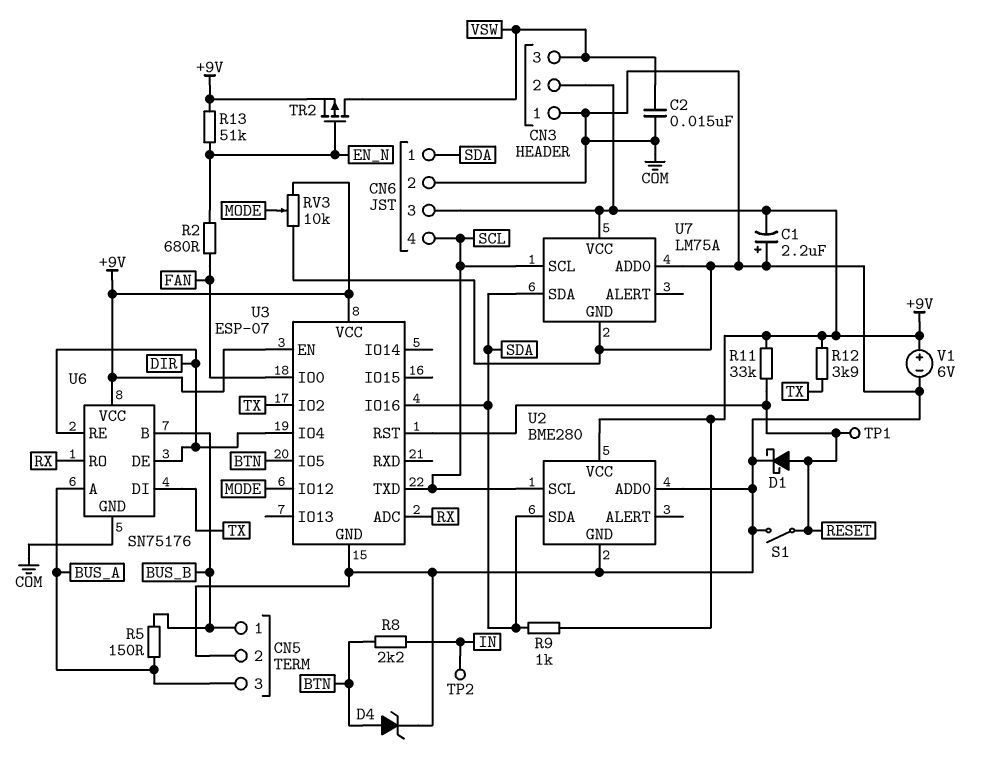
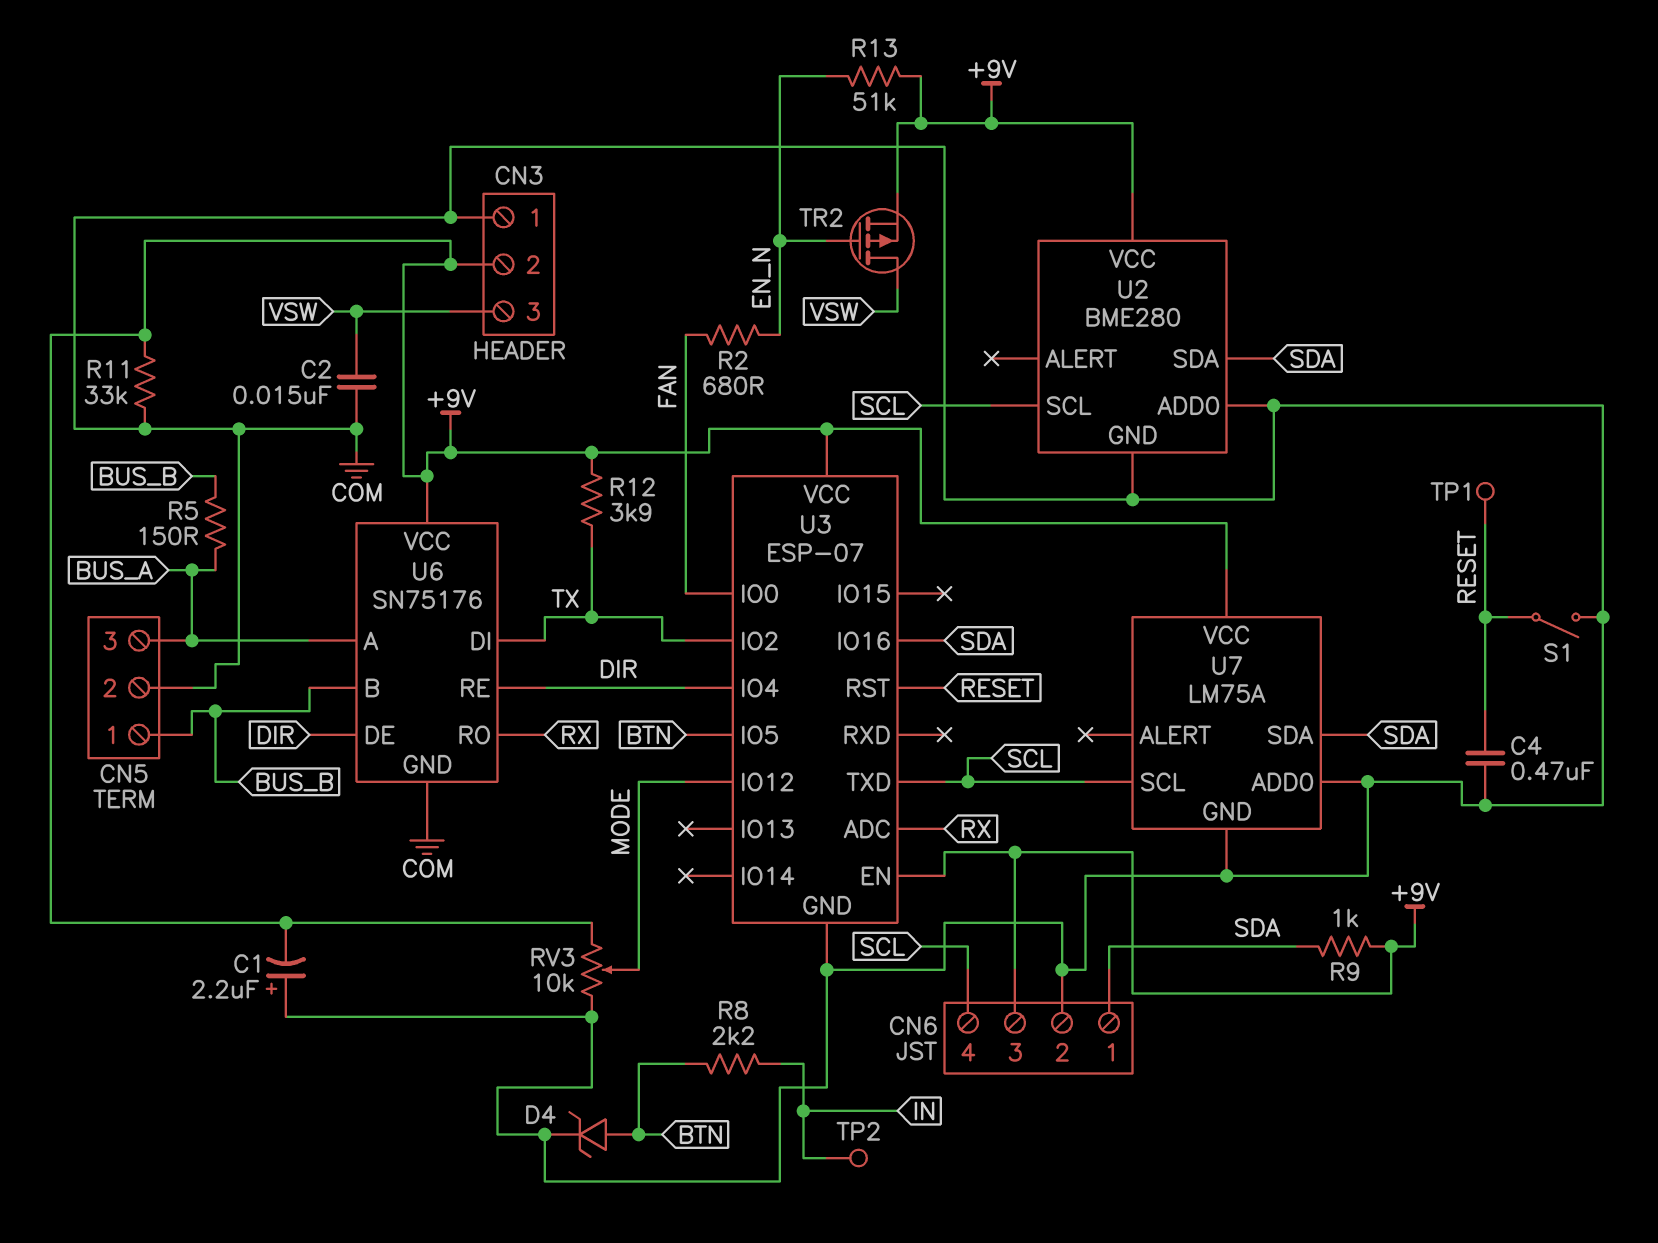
C4: none -> 470nF (COM, RESET)
D1: schottky (A RESET, K COM) -> none
R11: 33k (+9V, RESET) -> 33k (+9V, COM)
V1: 6V (plus +9V, minus COM) -> none

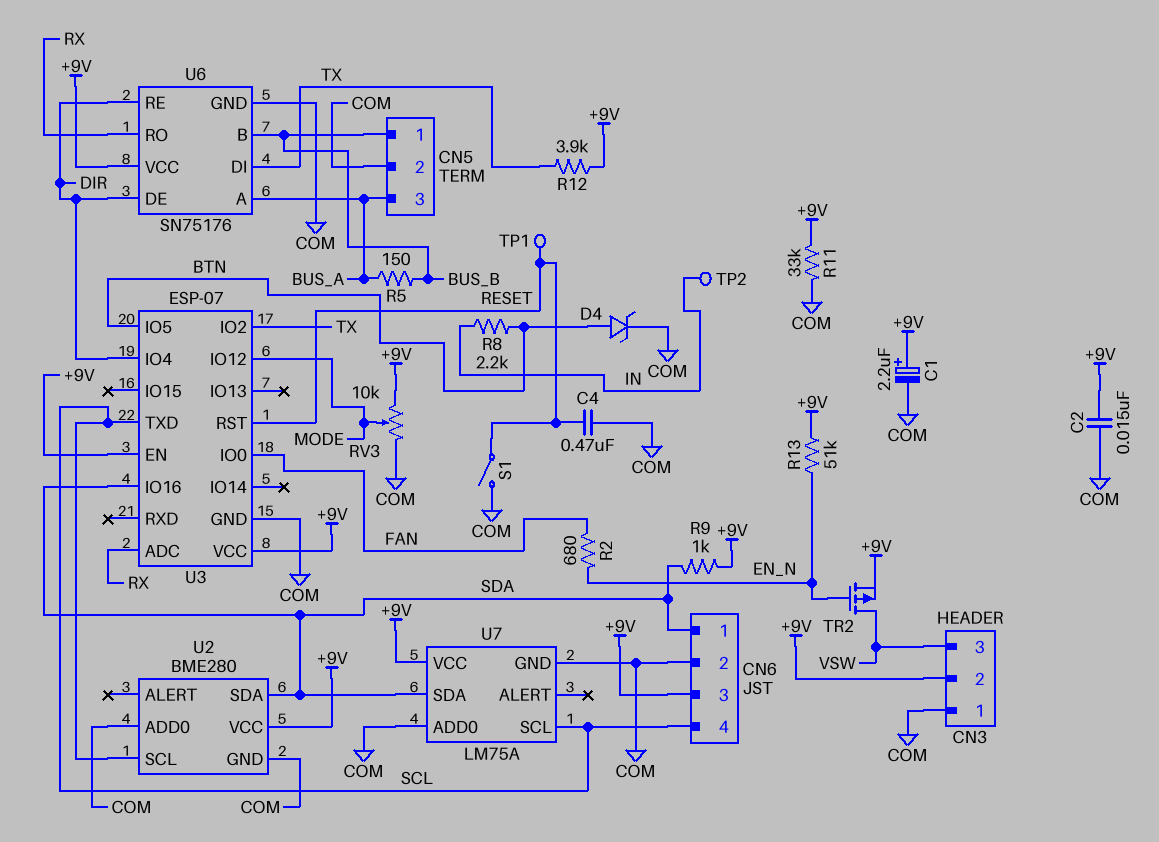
C1: 2.2uF (plus COM, minus +9V) -> 2.2uF (plus +9V, minus COM)
C2: 15nF (COM, VSW) -> 15nF (+9V, COM)

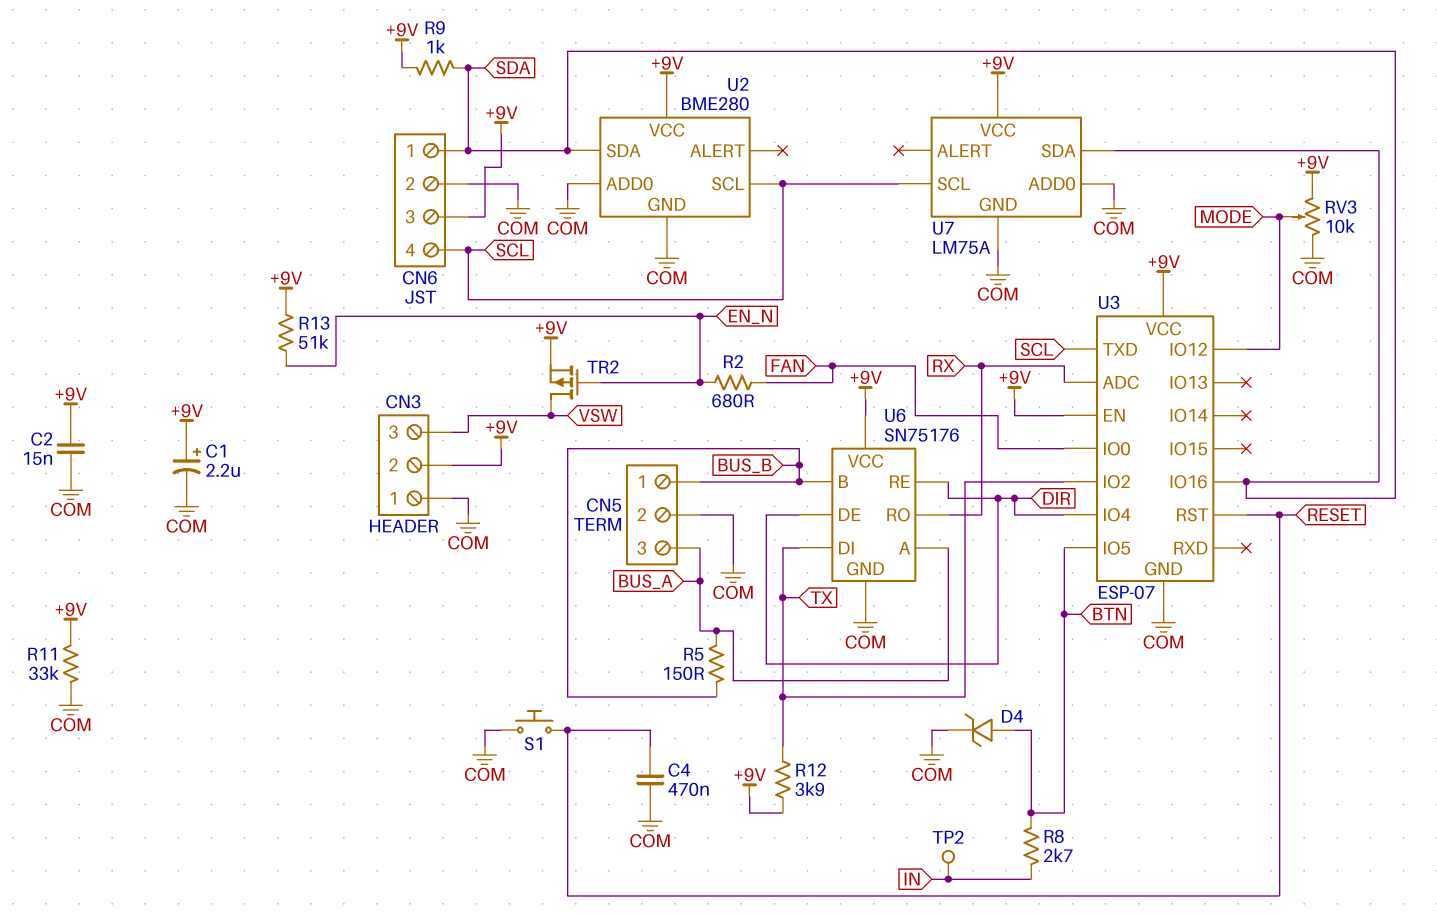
R8: 2.2k (BTN, IN) -> 2.7k (BTN, IN)
S1: switch (COM, RESET) -> button (COM, RESET)
TP1: test point (RESET) -> none

